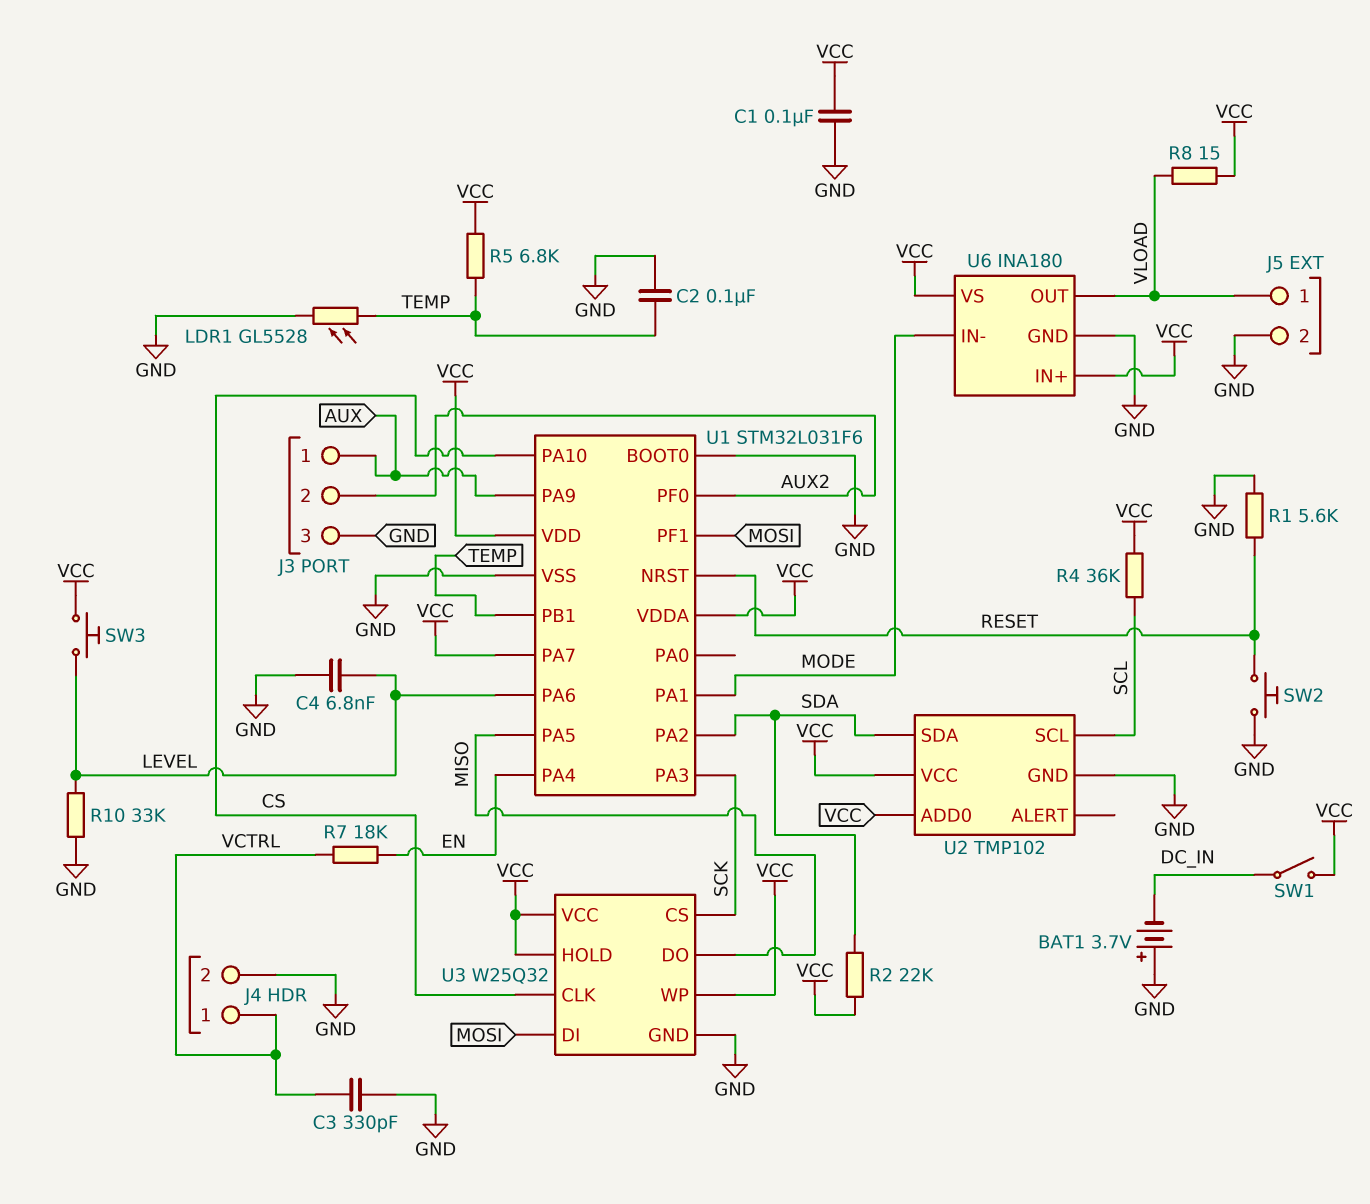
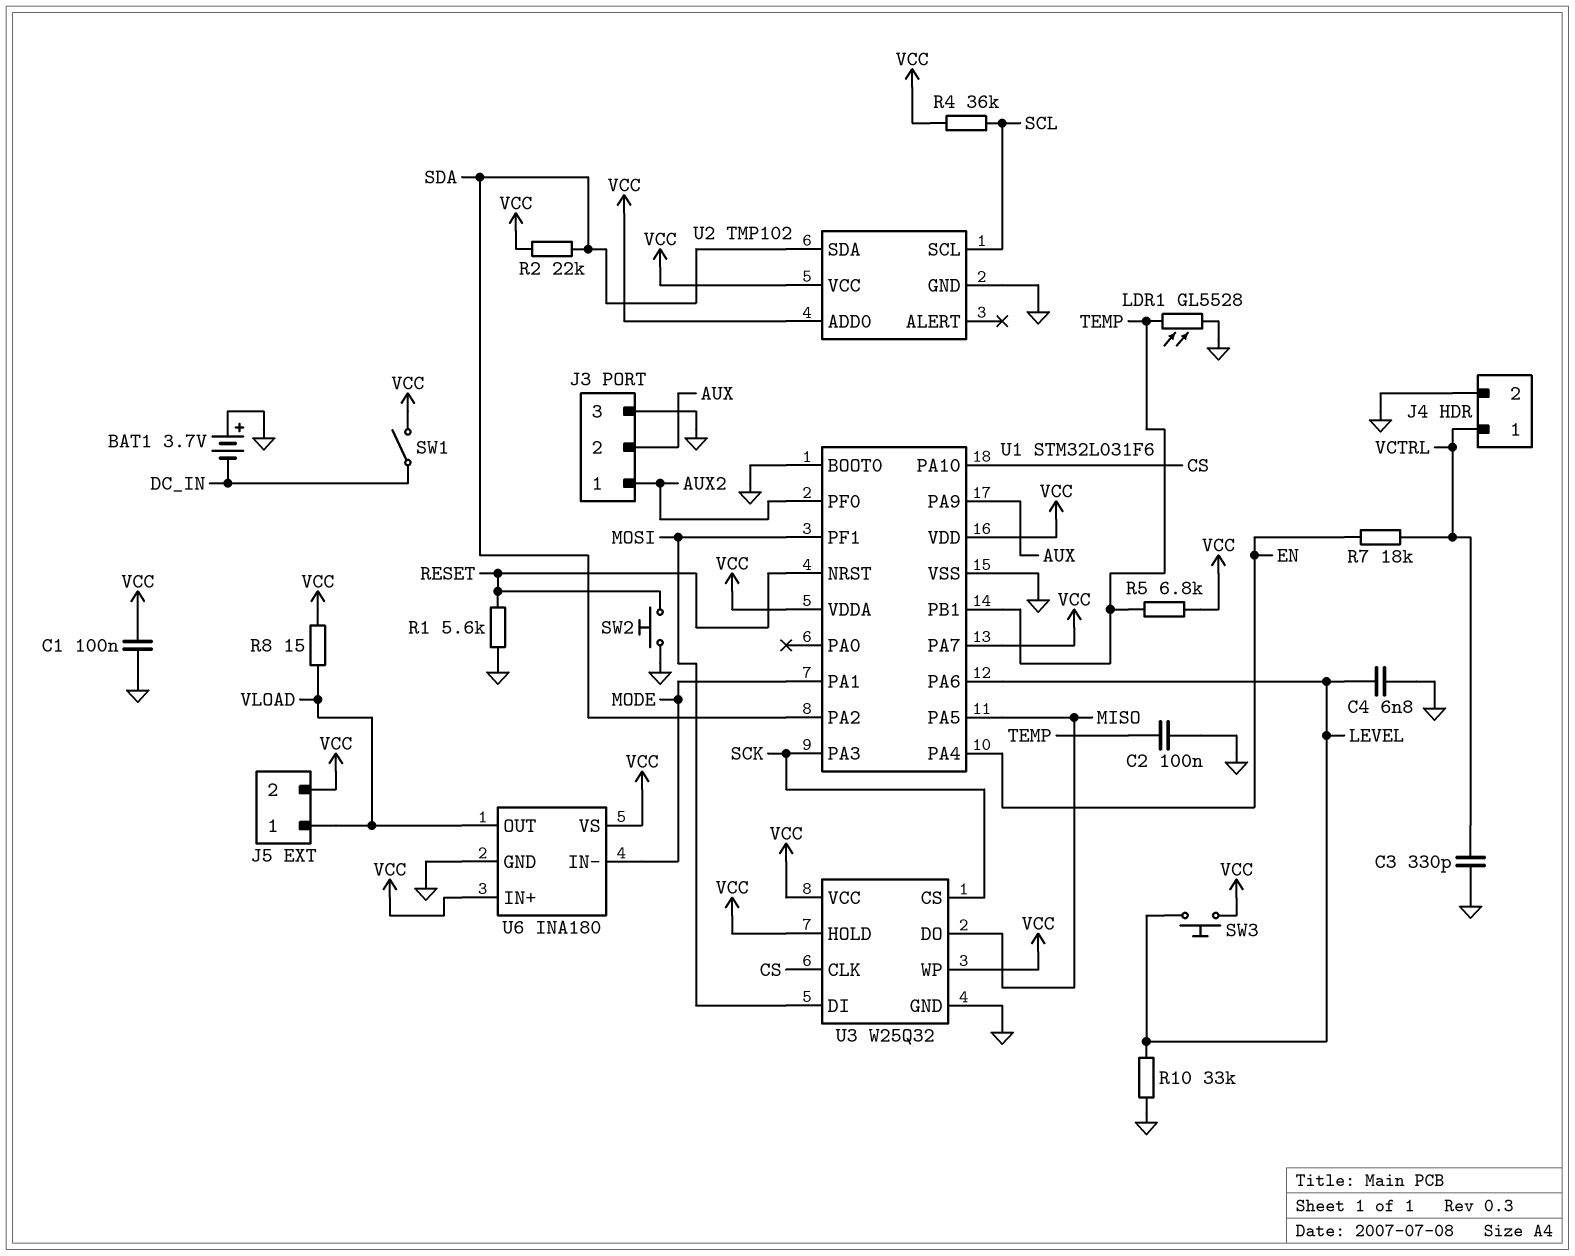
J3 pin 1: AUX -> AUX2
J3 pin 2: AUX2 -> AUX
J5 pin 2: GND -> VCC

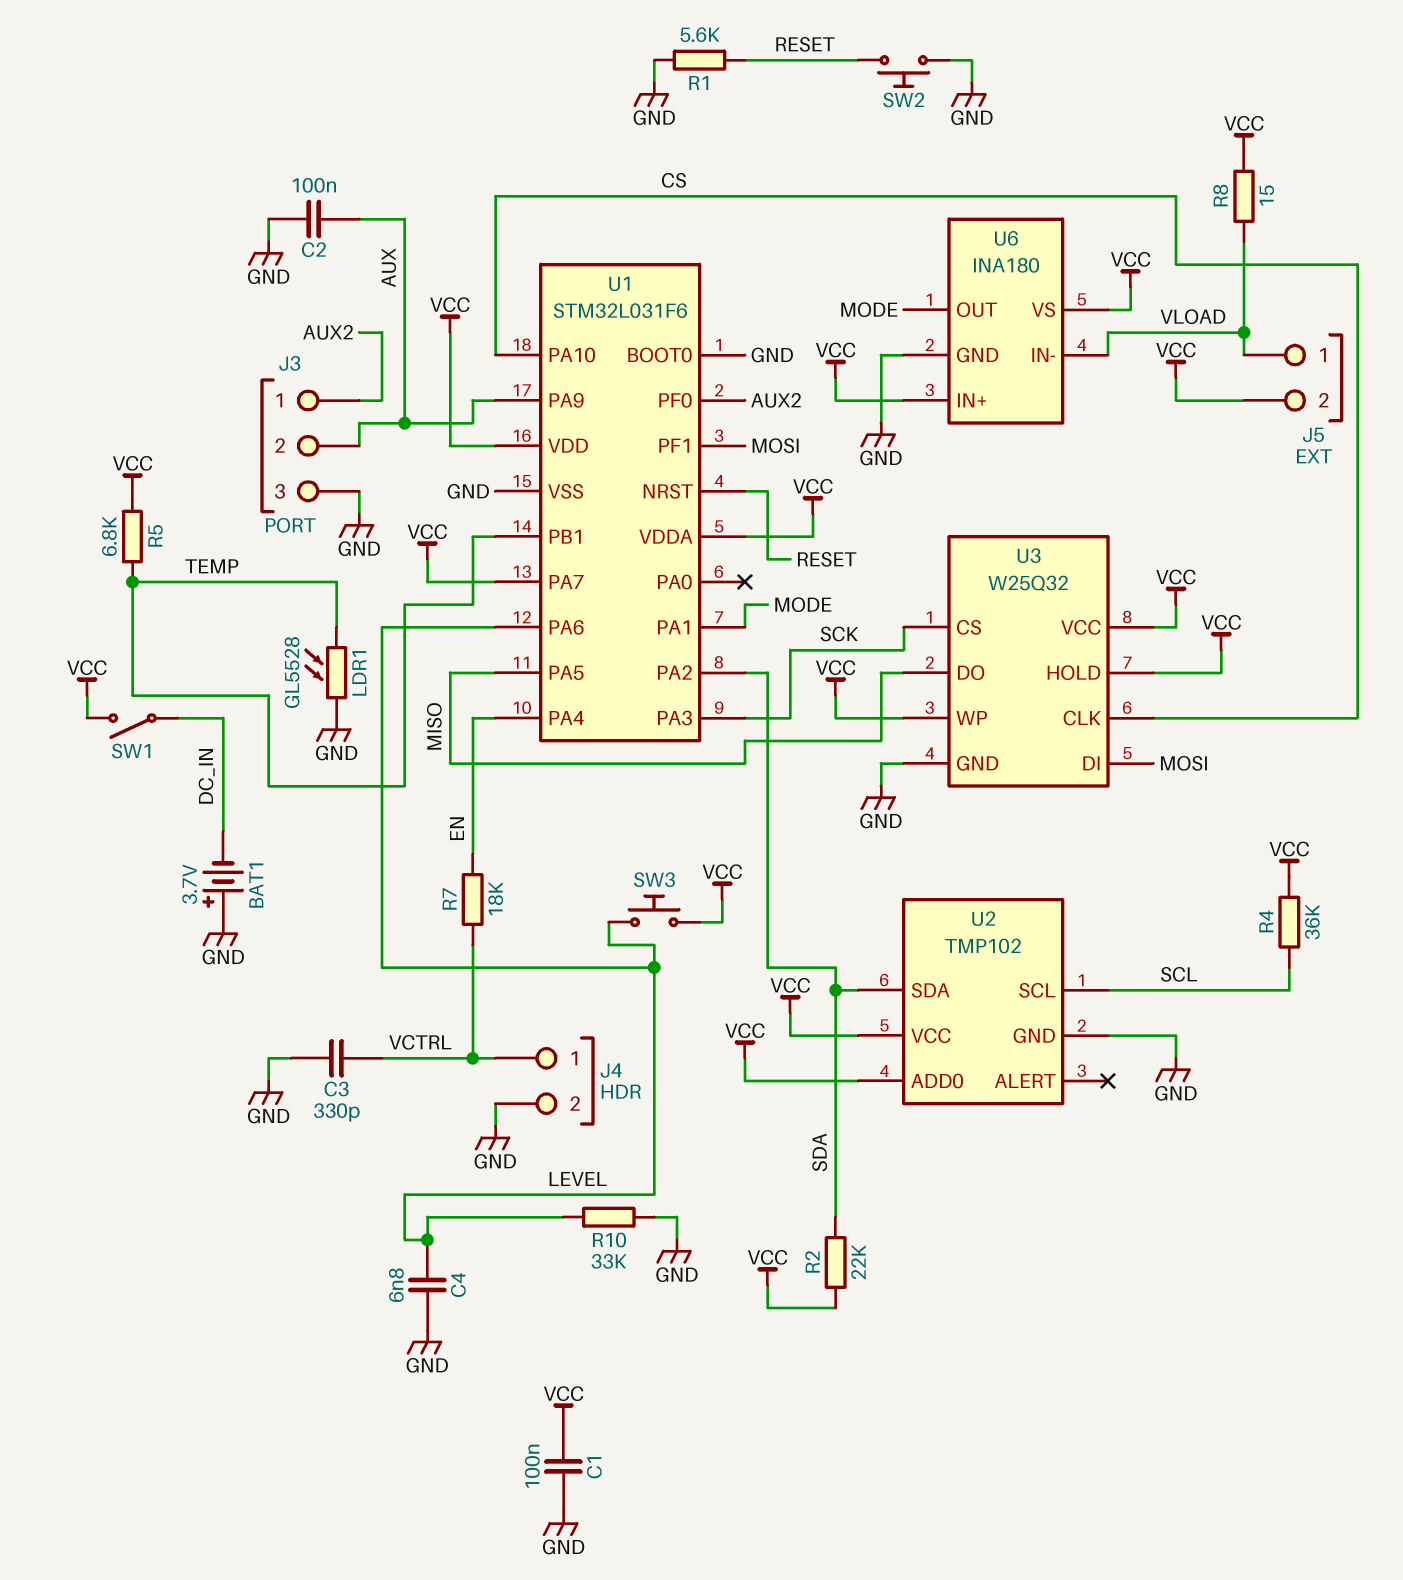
C2: 100nF (GND, TEMP) -> 100nF (AUX, GND)
U6 pin IN-: MODE -> VLOAD
U6 pin OUT: VLOAD -> MODE

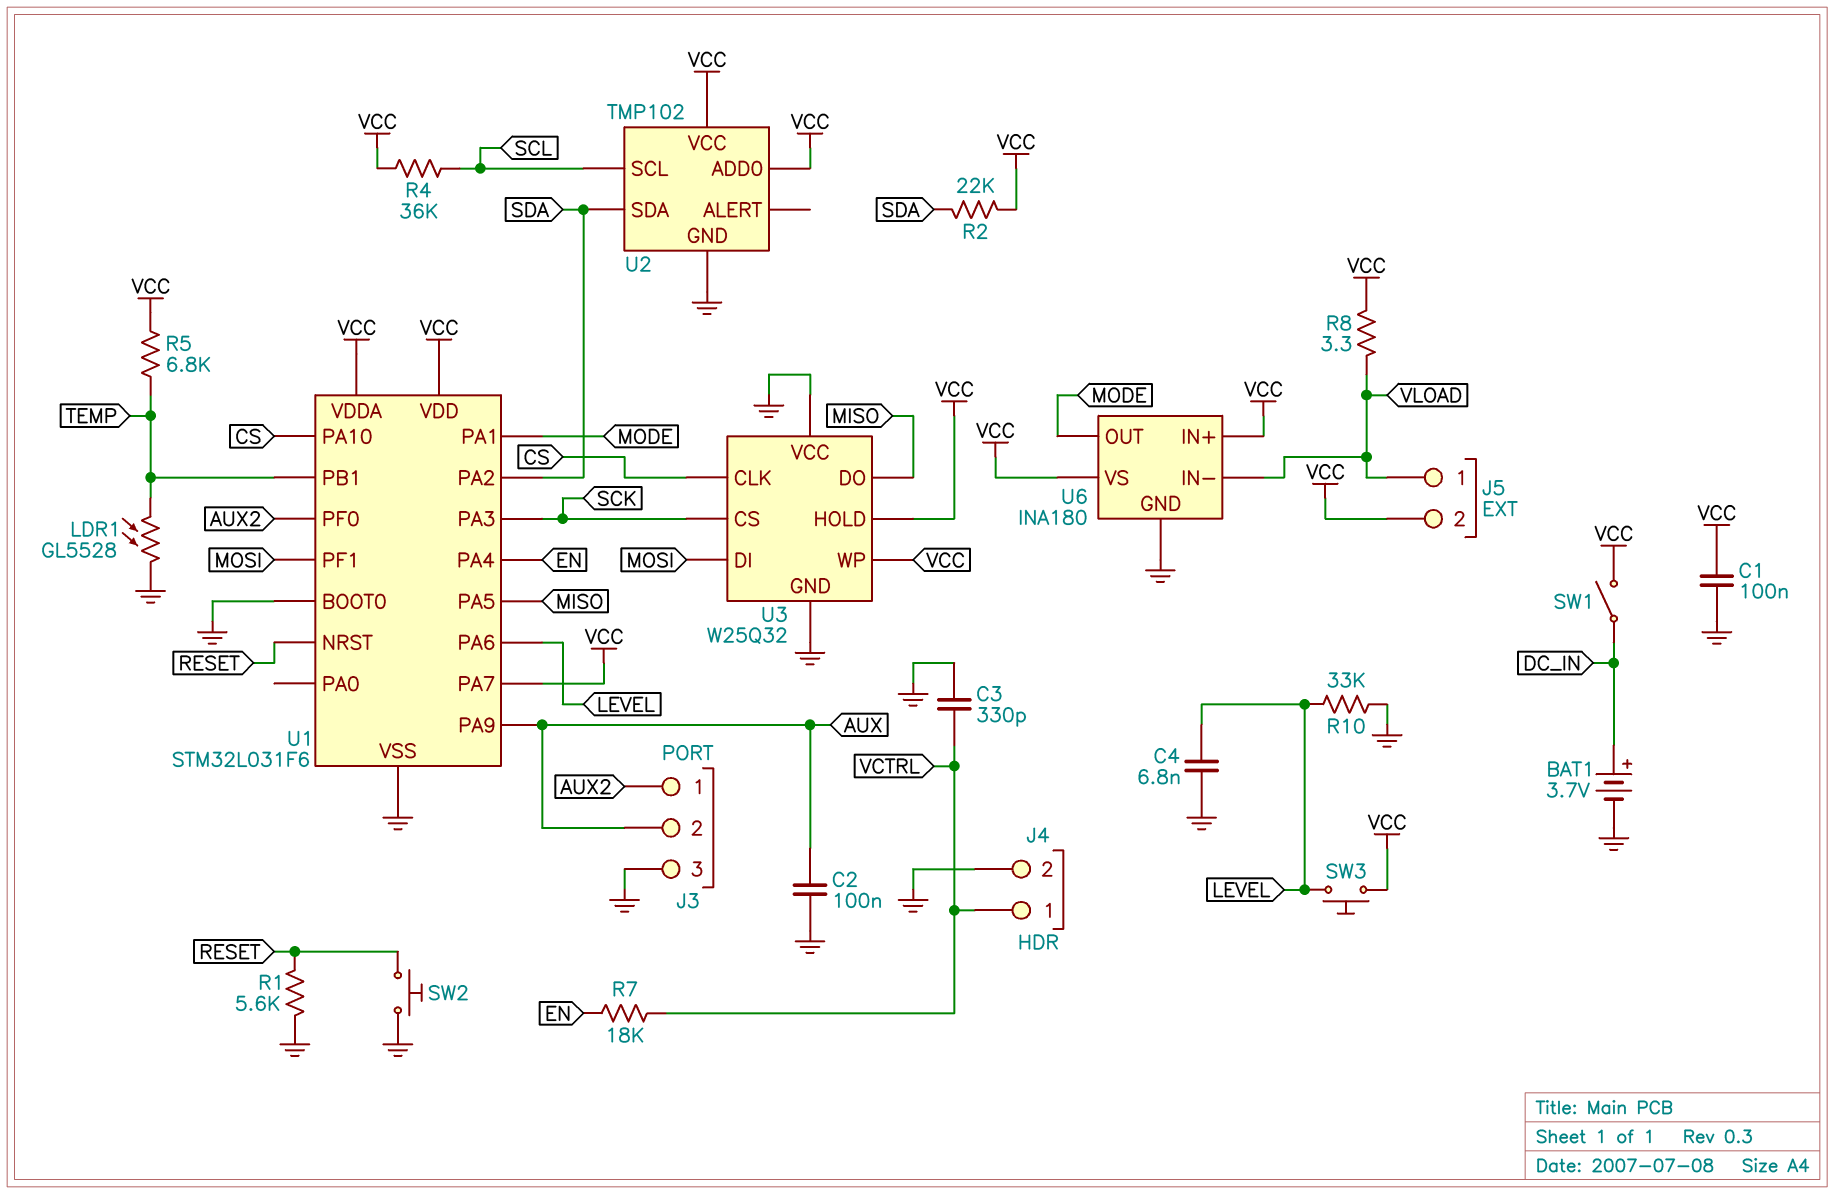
BAT1: 3.7V (plus GND, minus DC_IN) -> 3.7V (plus DC_IN, minus GND)
R8: 15 (VCC, VLOAD) -> 3.3 (VCC, VLOAD)
U3 pin VCC: VCC -> GND

